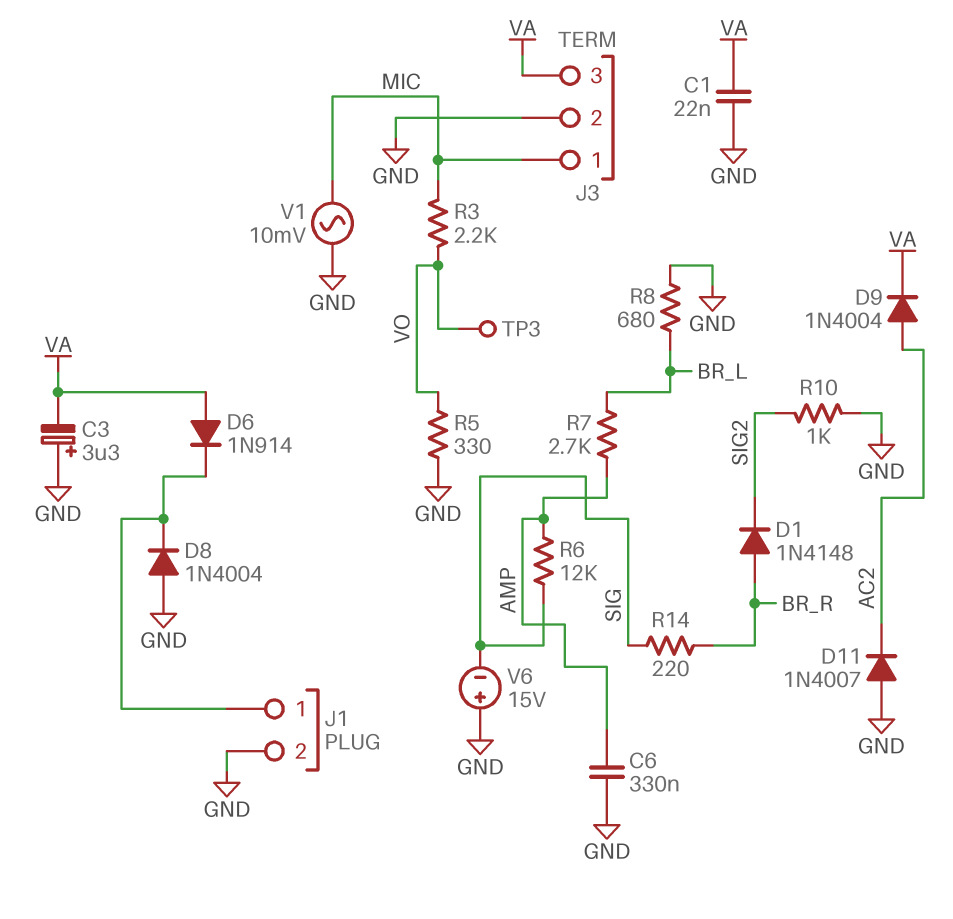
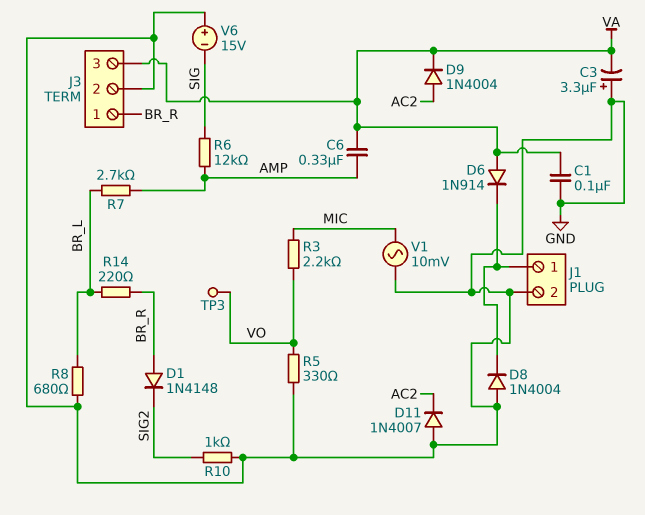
C1: 22nF (GND, VA) -> 100nF (GND, VA)
C6: 330nF (AMP, GND) -> 330nF (AMP, VA)
J3 pin 1: MIC -> BR_R
R14: 220 (BR_R, SIG) -> 220 (BR_L, BR_R)

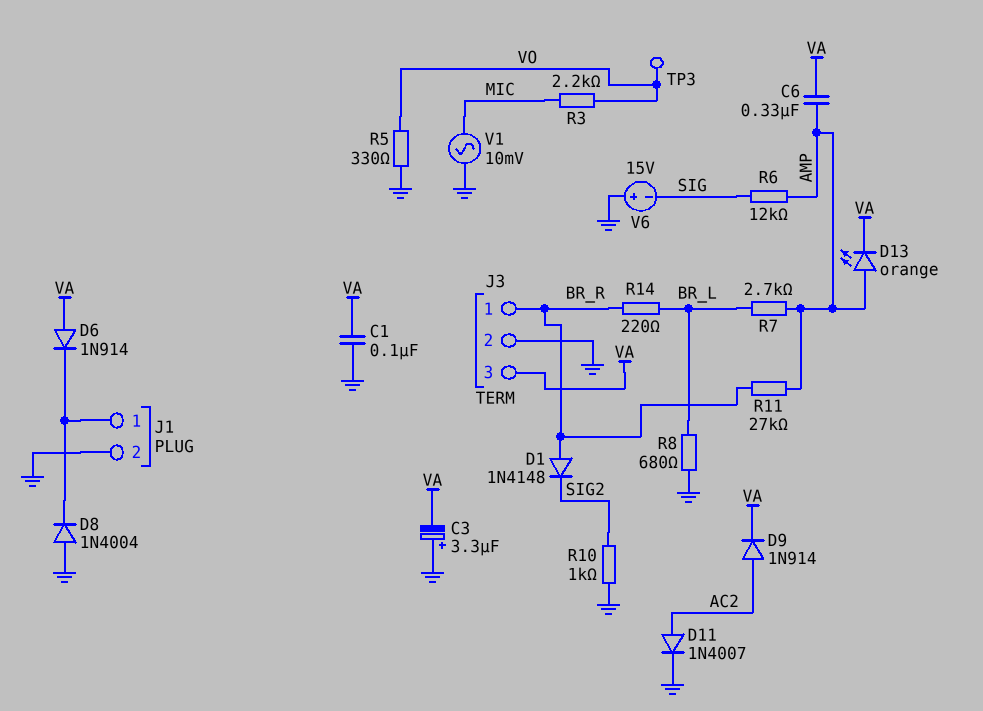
D9: diode 1N4004 (A AC2, K VA) -> diode 1N914 (A AC2, K VA)
D11: diode 1N4007 (A GND, K AC2) -> diode 1N4007 (A AC2, K GND)
D13: none -> LED orange (A AMP, K VA)
R11: none -> 27k (AMP, BR_R)

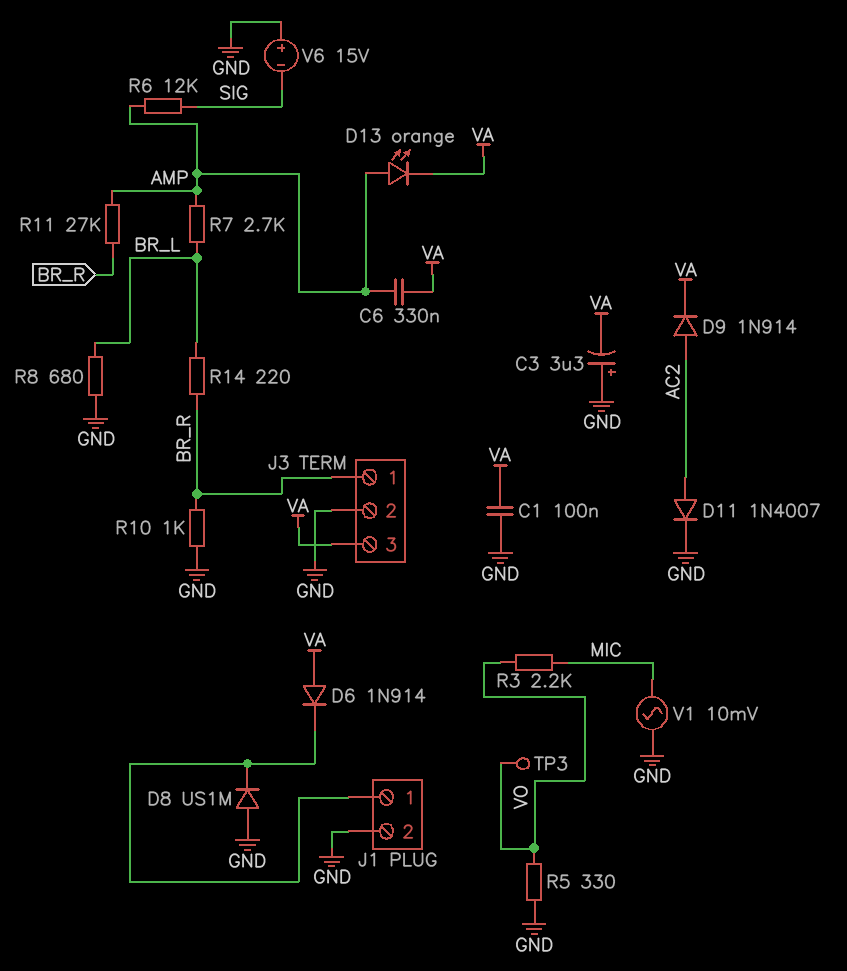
D1: diode 1N4148 (A BR_R, K SIG2) -> none
D8: diode 1N4004 (A GND, K J1/1) -> diode US1M (A GND, K J1/1)
R10: 1k (GND, SIG2) -> 1k (BR_R, GND)

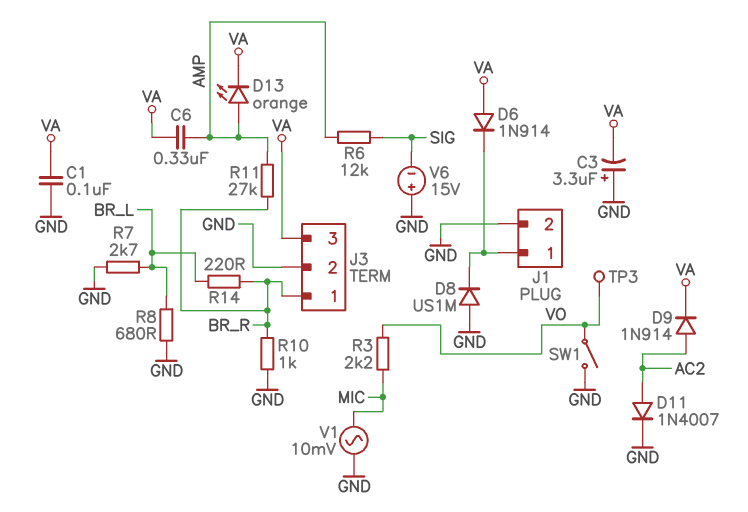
R5: 330 (GND, VO) -> none
R7: 2.7k (AMP, BR_L) -> 2.7k (BR_L, GND)
SW1: none -> switch (GND, VO)

